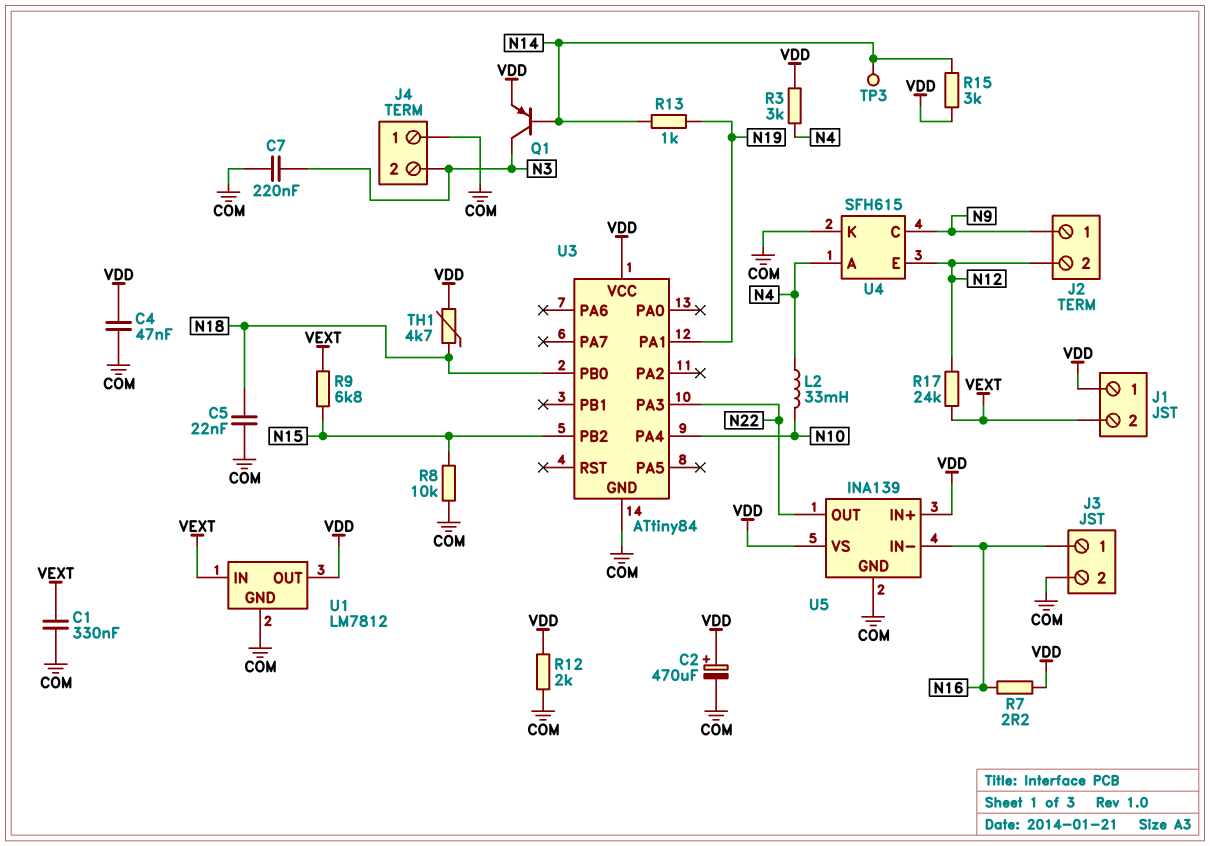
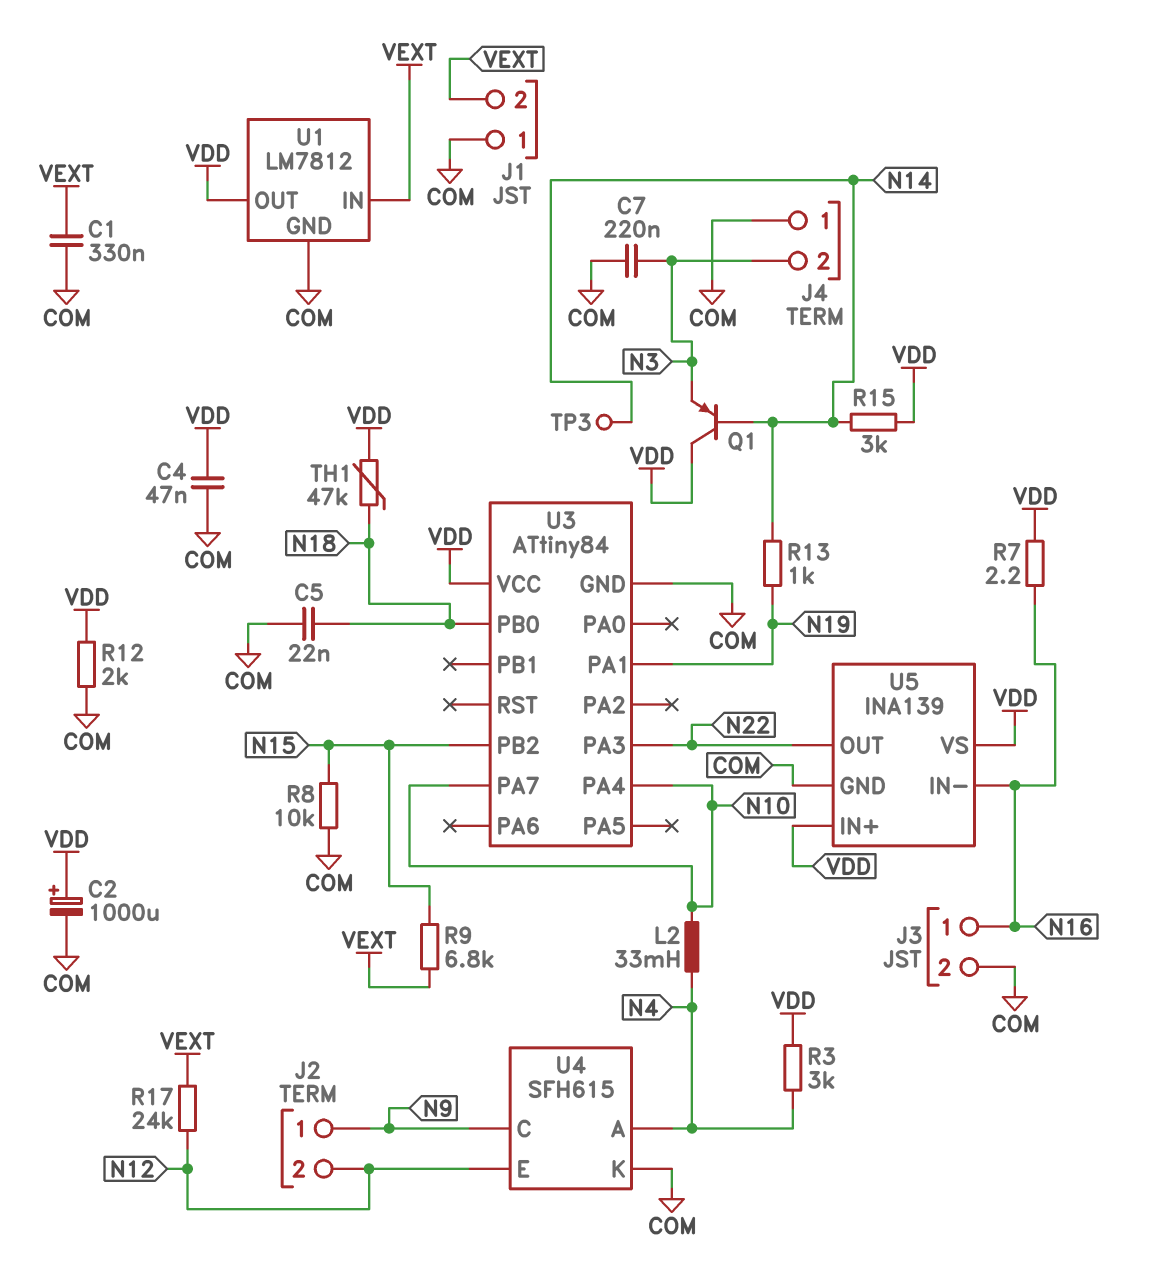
C2: 470uF (plus VDD, minus COM) -> 1000uF (plus VDD, minus COM)
J1 pin 1: VDD -> COM
Q1: PNP (B N14, C N3, E VDD) -> PNP (B N14, C VDD, E N3)
TH1: 4.7k (N18, VDD) -> 47k (N18, VDD)
U3 pin PA7: none -> N10

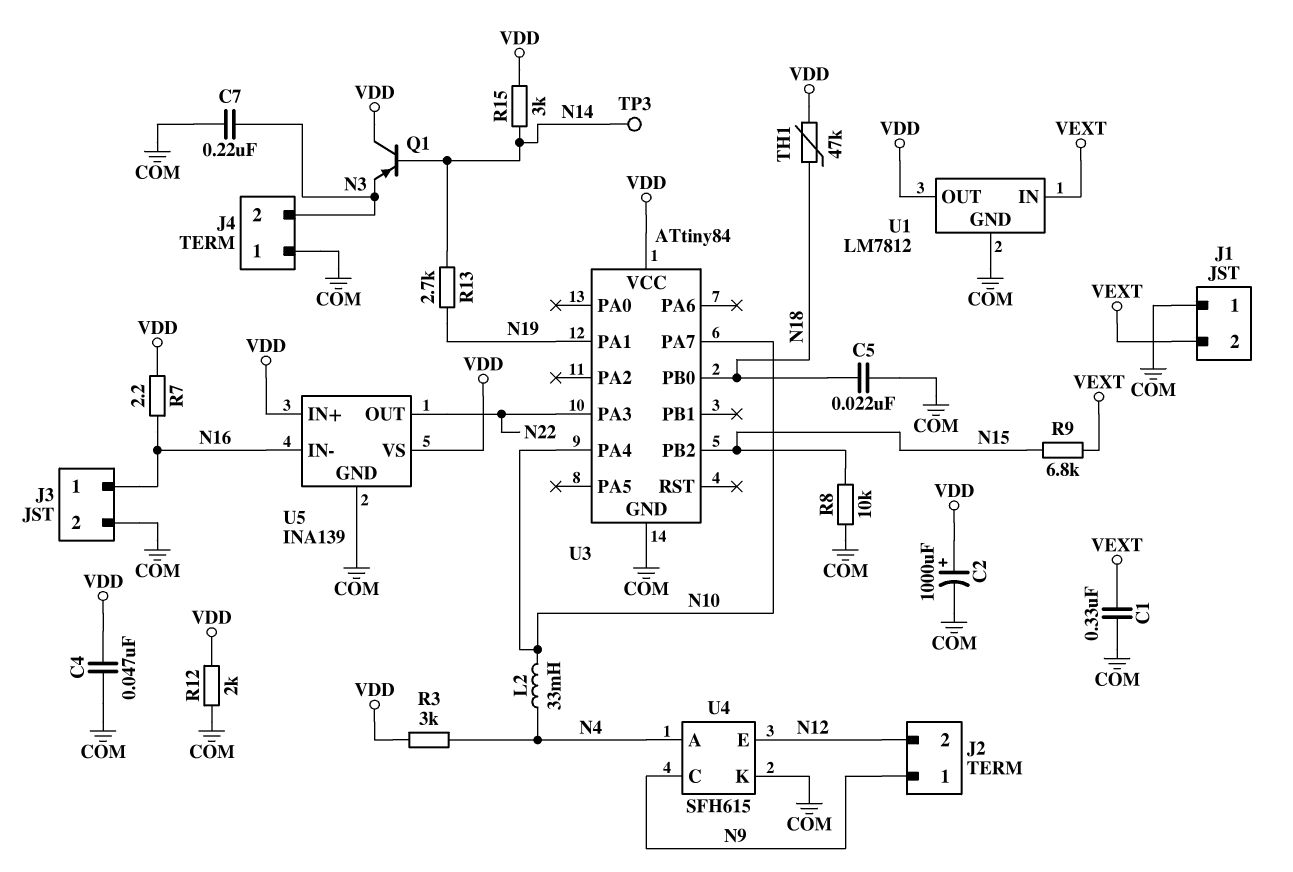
R13: 1k (N14, N19) -> 2.7k (N14, N19)
R17: 24k (N12, VEXT) -> none

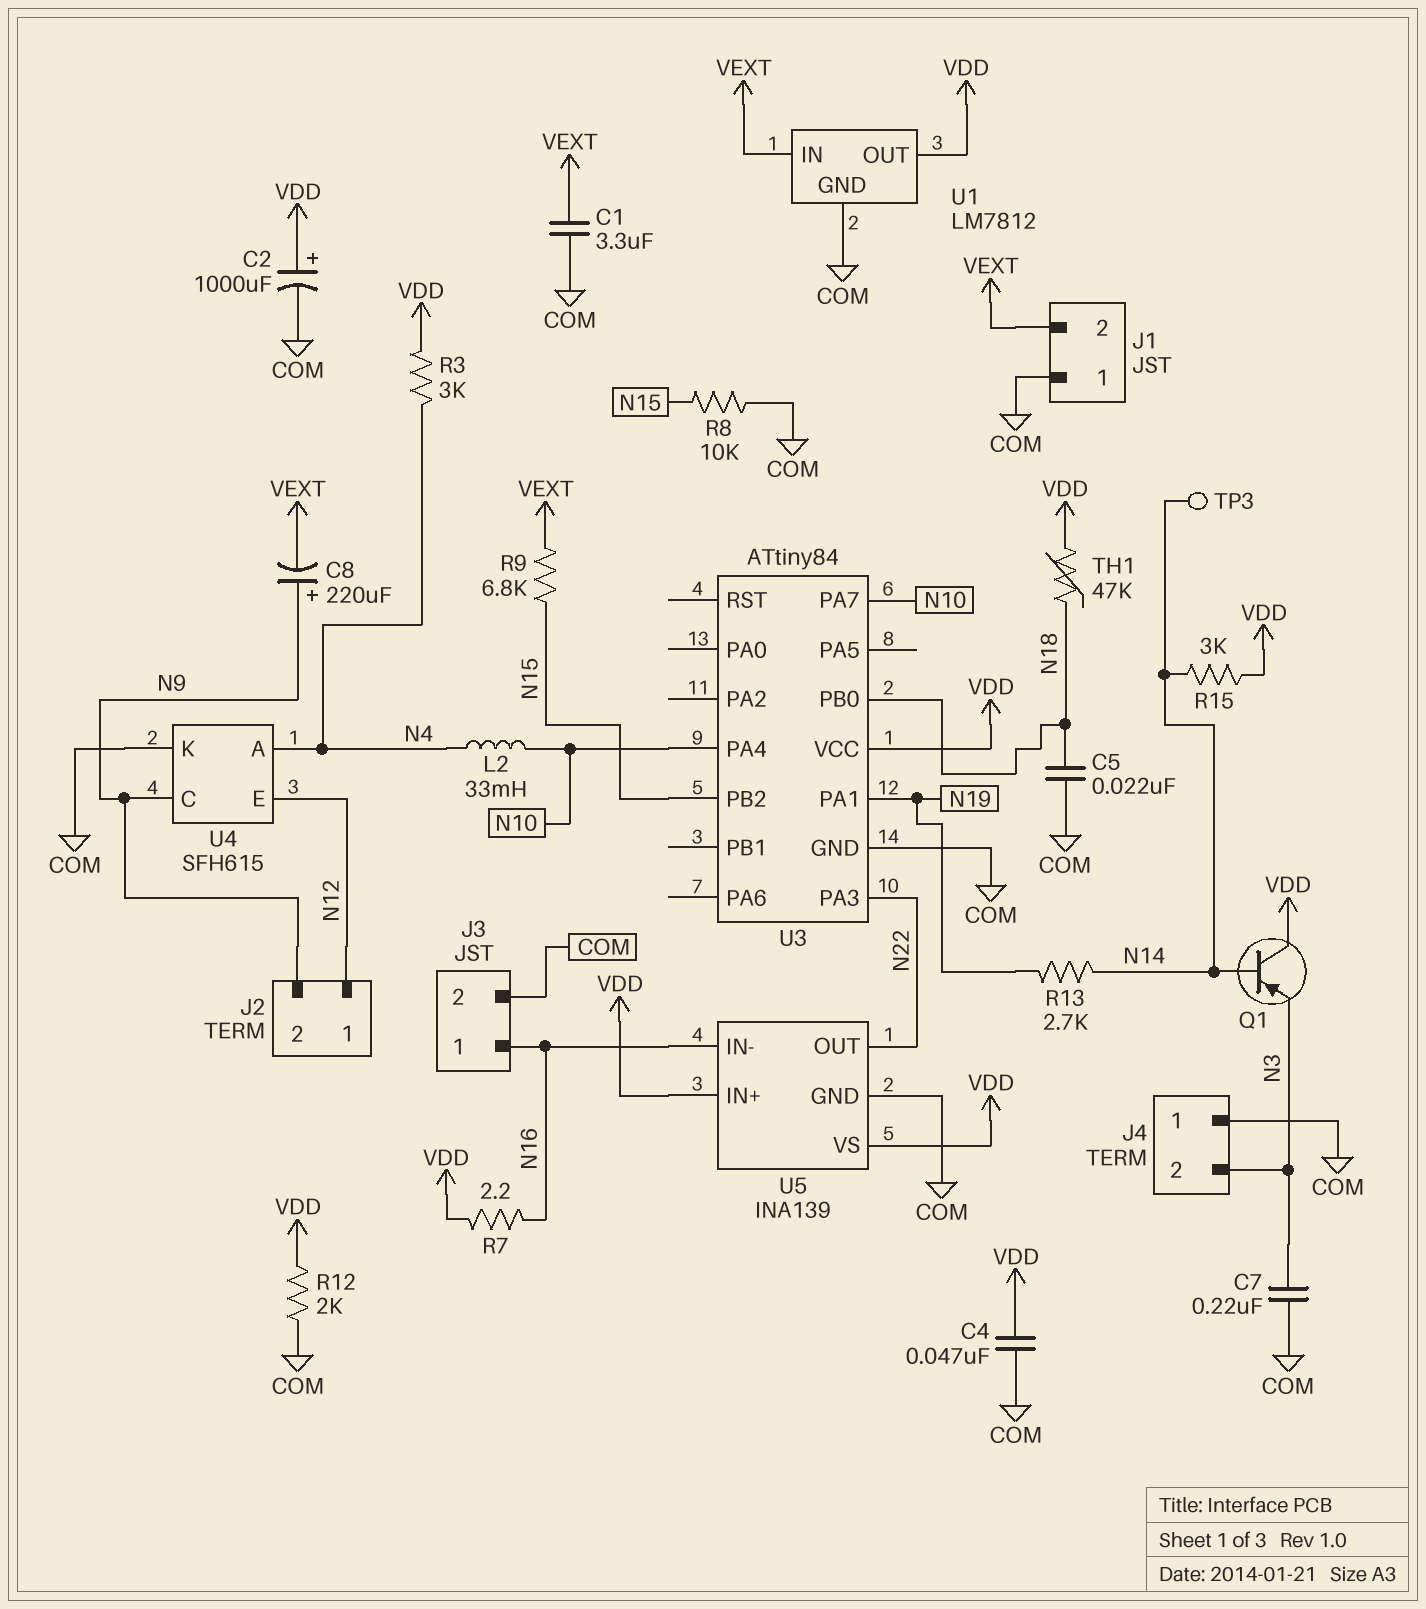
C1: 330nF (COM, VEXT) -> 3.3uF (COM, VEXT)
C8: none -> 220uF (plus N9, minus VEXT)
J2 pin 1: N9 -> N12
J2 pin 2: N12 -> N9

